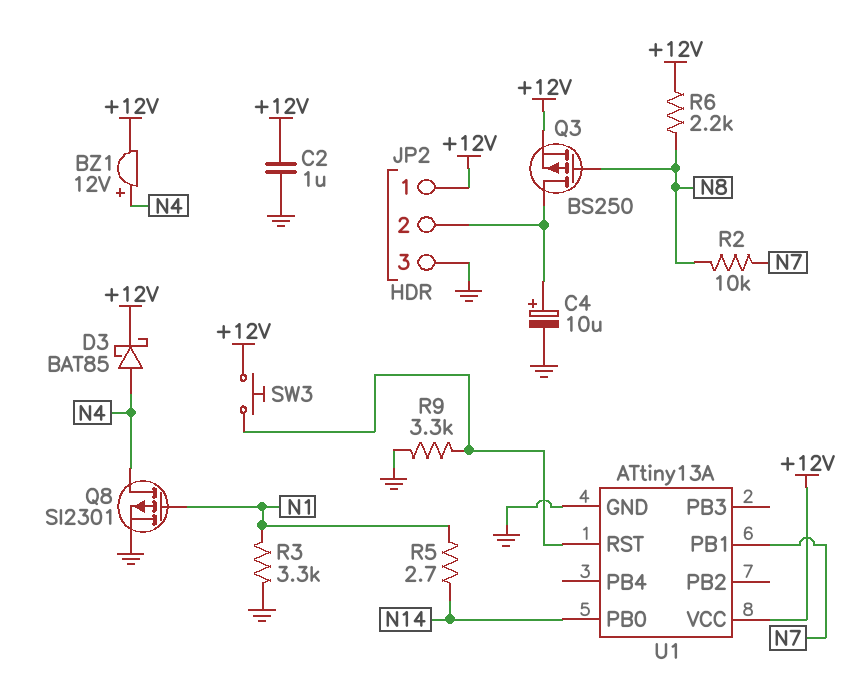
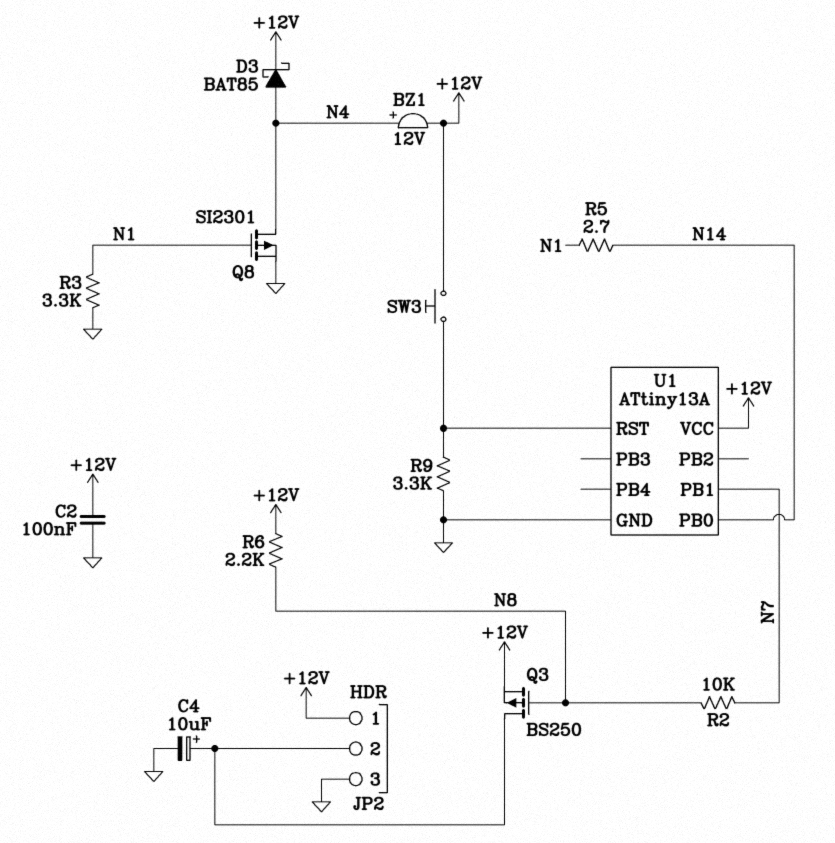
C2: 1uF (+12V, GND) -> 100nF (+12V, GND)

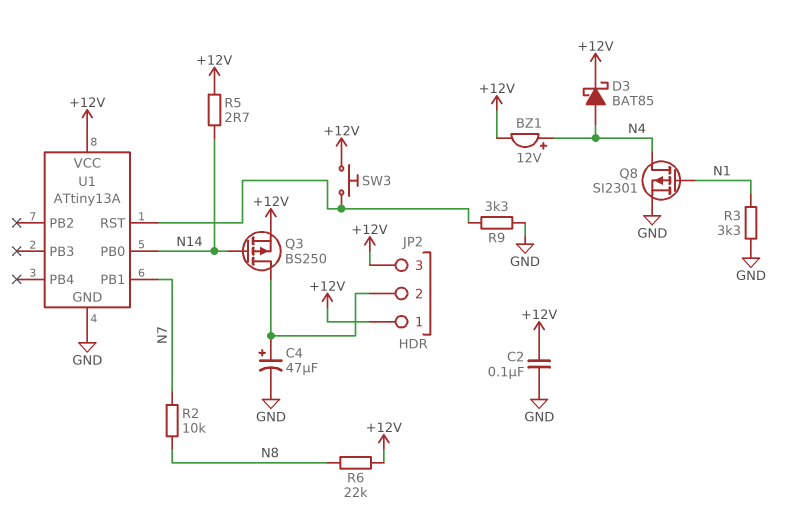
C4: 10uF (plus JP2/2, minus GND) -> 47uF (plus JP2/2, minus GND)
JP2 pin 3: GND -> +12V
Q3: PMOS BS250 (G N8, D JP2/2, S +12V) -> PMOS BS250 (G N14, D JP2/2, S +12V)
R5: 2.7 (N1, N14) -> 2.7 (+12V, N14)
R6: 2.2k (+12V, N8) -> 22k (+12V, N8)

